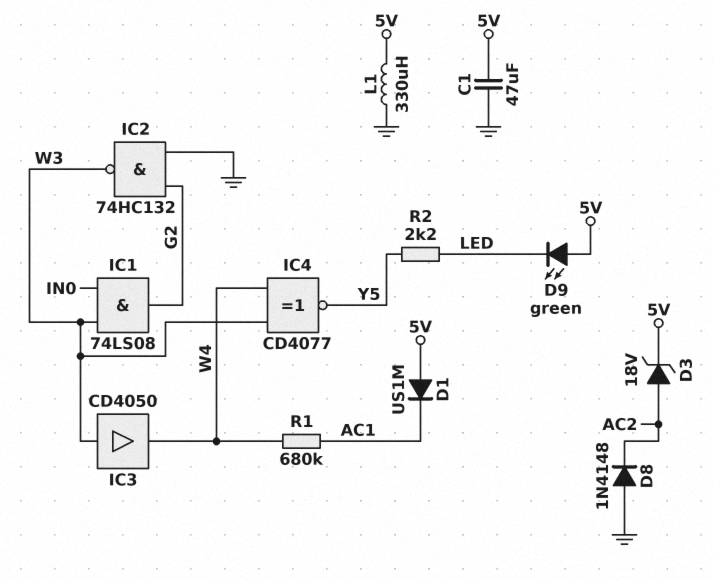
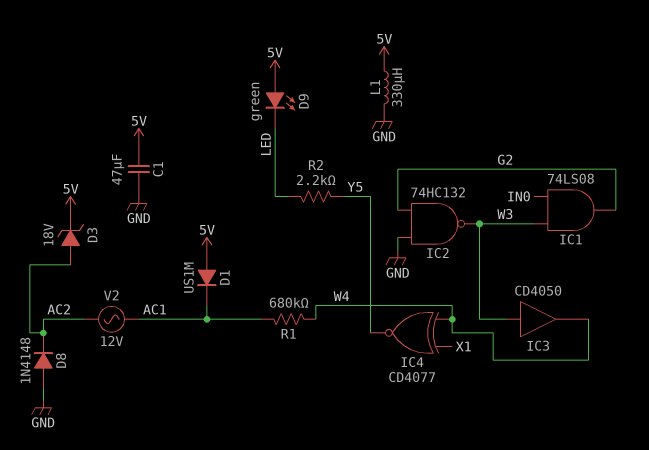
IC4: XNOR CD4077 (in W3, in W4, out Y5) -> XNOR CD4077 (in W4, in X1, out Y5)
V2: none -> AC 12V (AC1, AC2)

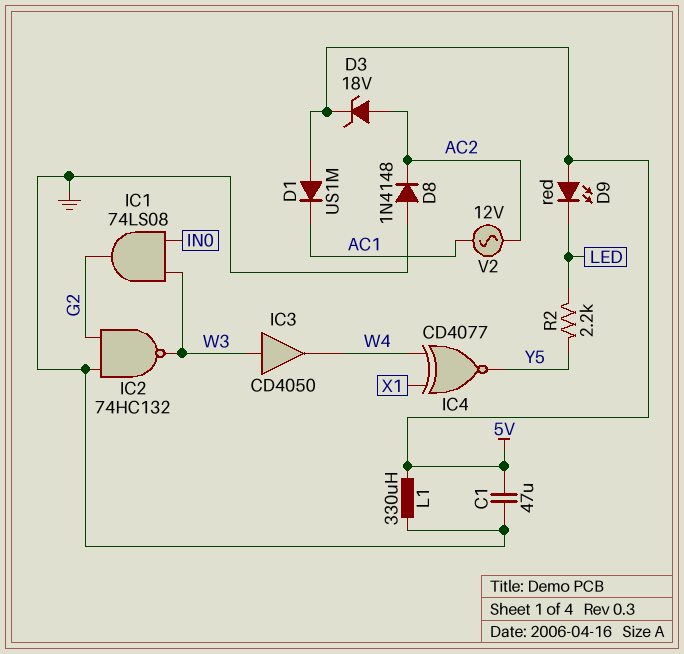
D9: LED green (A 5V, K LED) -> LED red (A 5V, K LED)
R1: 680k (AC1, W4) -> none

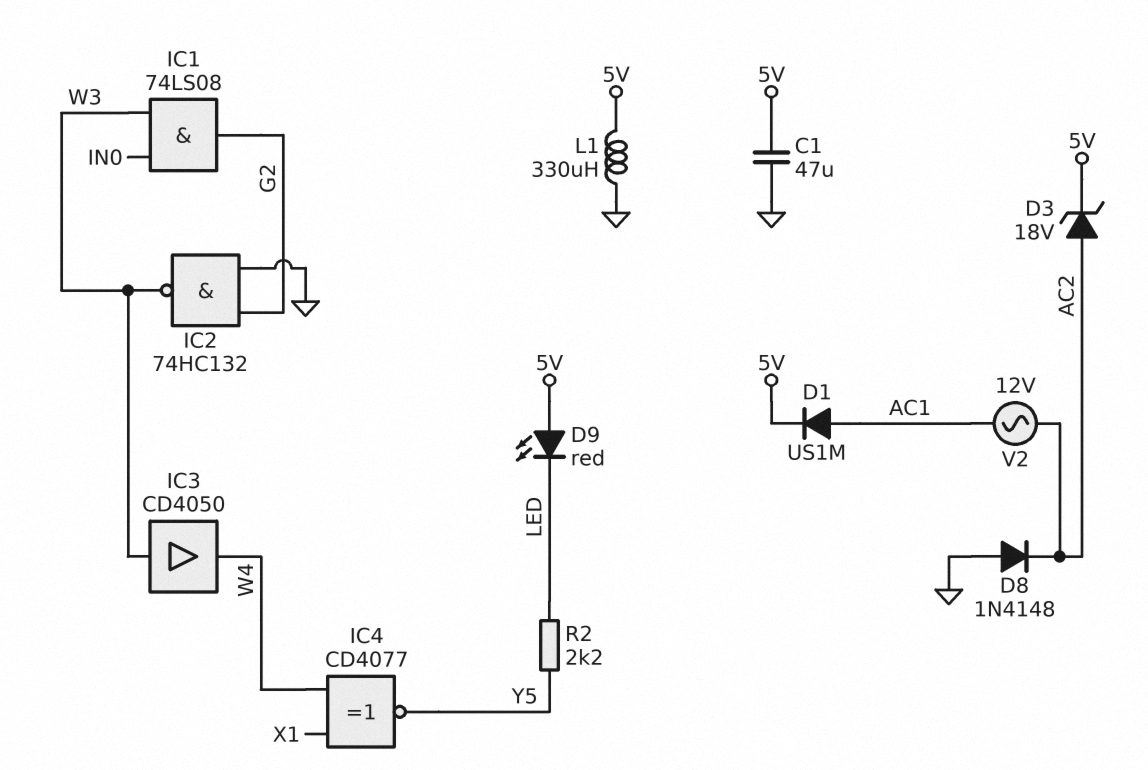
D1: diode US1M (A 5V, K AC1) -> diode US1M (A AC1, K 5V)

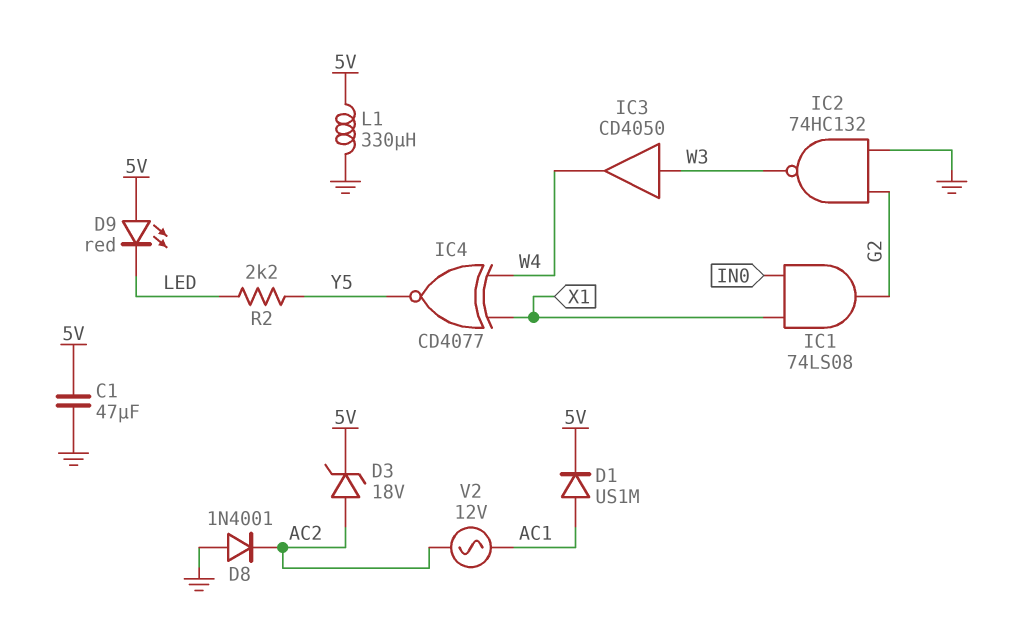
D8: diode 1N4148 (A GND, K AC2) -> diode 1N4001 (A GND, K AC2)
IC1: AND 74LS08 (in IN0, in W3, out G2) -> AND 74LS08 (in IN0, in X1, out G2)

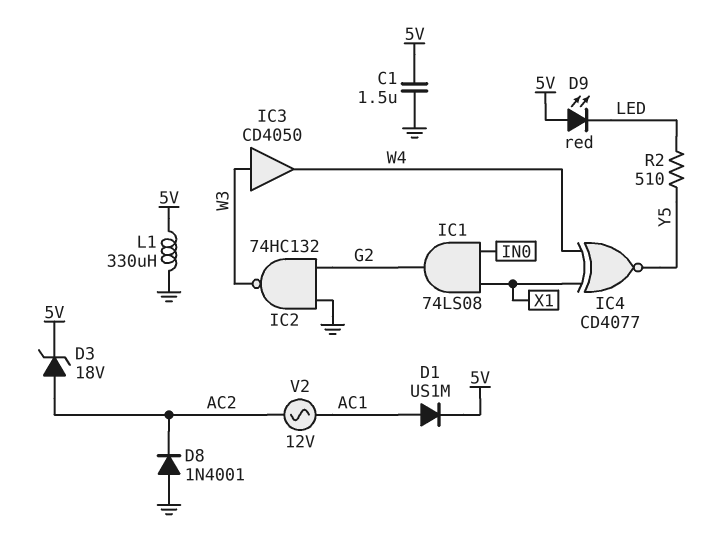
C1: 47uF (5V, GND) -> 1.5uF (5V, GND)
R2: 2.2k (LED, Y5) -> 510 (LED, Y5)

